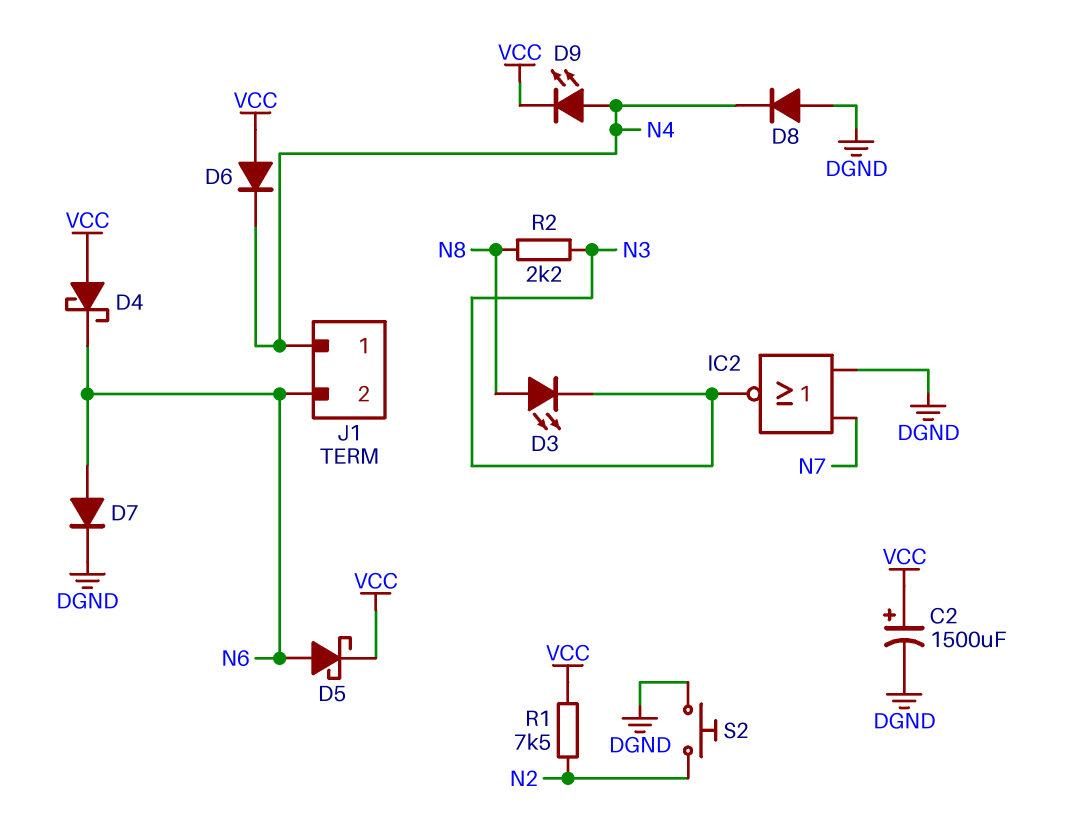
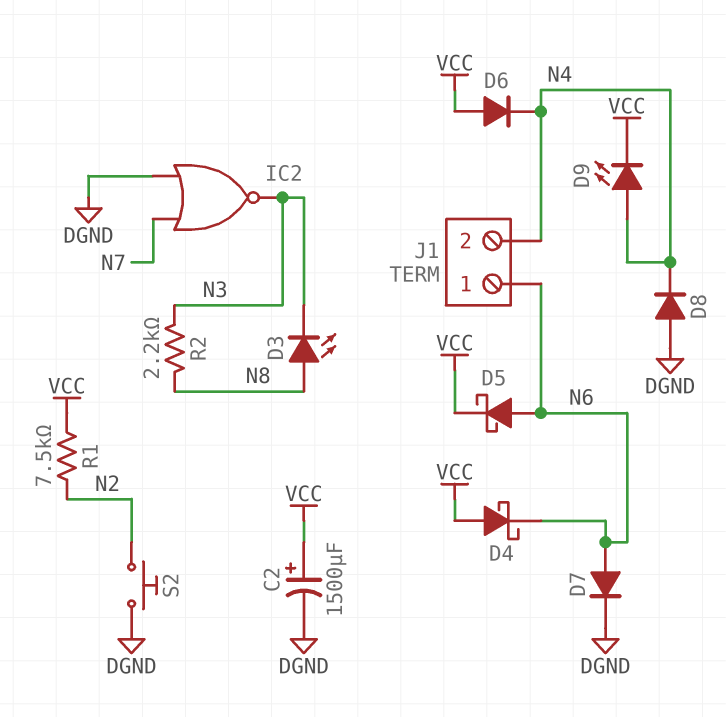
J1 pin 1: N4 -> N6
J1 pin 2: N6 -> N4

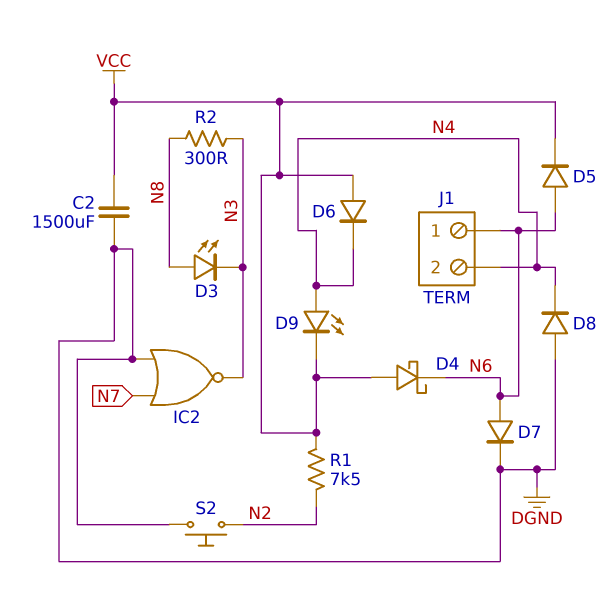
C2: 1500uF (plus VCC, minus DGND) -> 1500uF (DGND, VCC)
D5: schottky (A N6, K VCC) -> diode (A N6, K VCC)
R2: 2.2k (N3, N8) -> 300 (N3, N8)

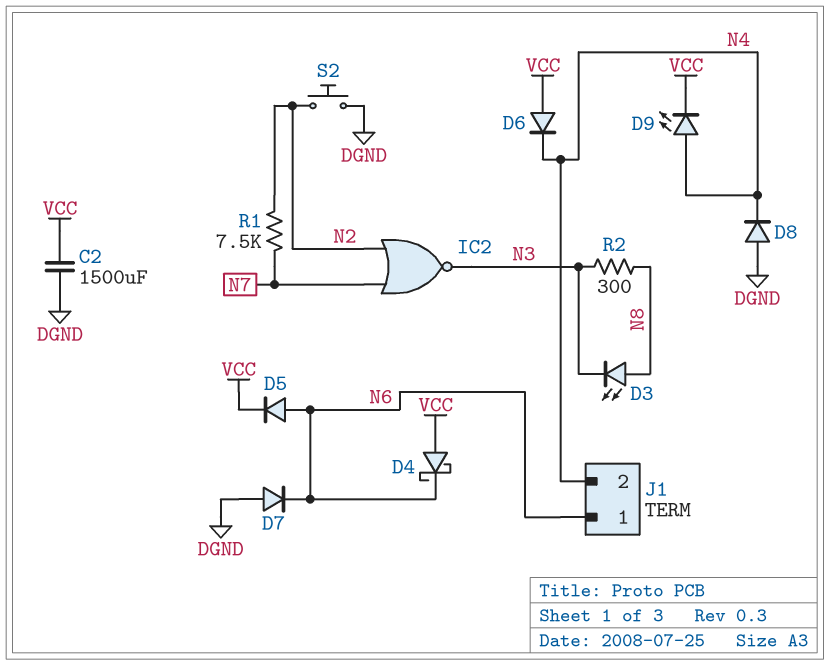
D7: diode (A N6, K DGND) -> diode (A DGND, K N6)
IC2: NOR (in DGND, in N7, out N3) -> NOR (in N2, in N7, out N3)
R1: 7.5k (N2, VCC) -> 7.5k (N2, N7)

